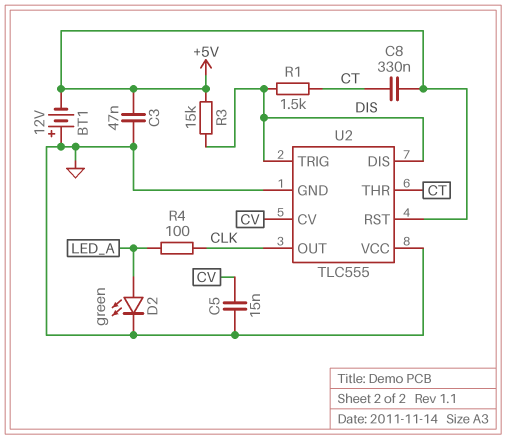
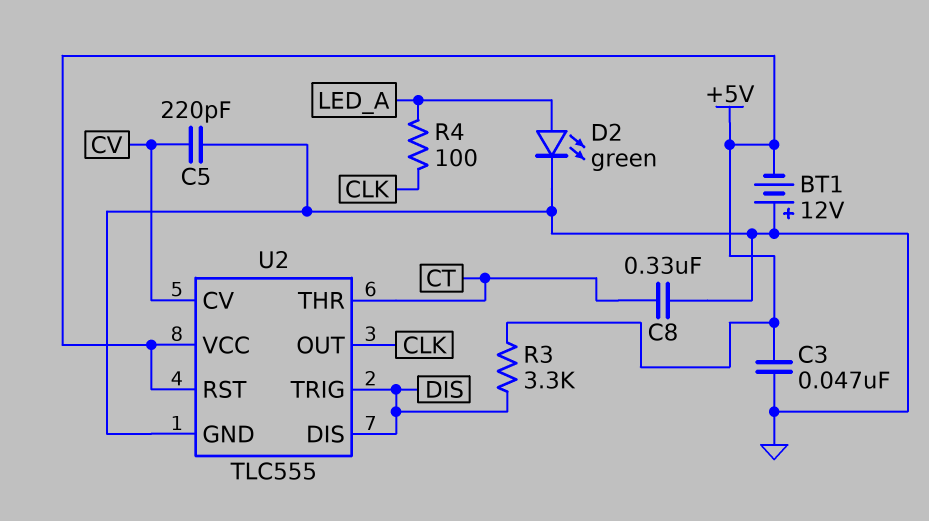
C5: 15nF (CV, GND) -> 220pF (CV, GND)
C8: 330nF (+5V, CT) -> 330nF (CT, GND)
R1: 1.5k (CT, DIS) -> none
R3: 15k (+5V, DIS) -> 3.3k (+5V, DIS)
U2 pin VCC: GND -> +5V

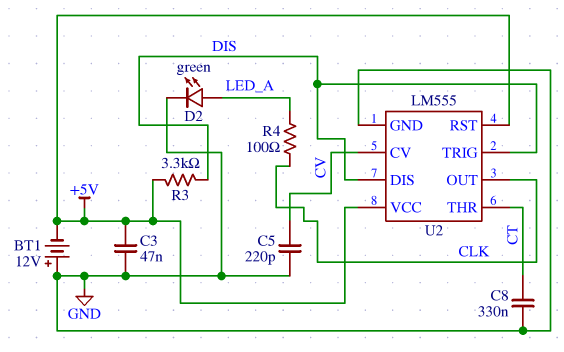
U2: TLC555 -> LM555

